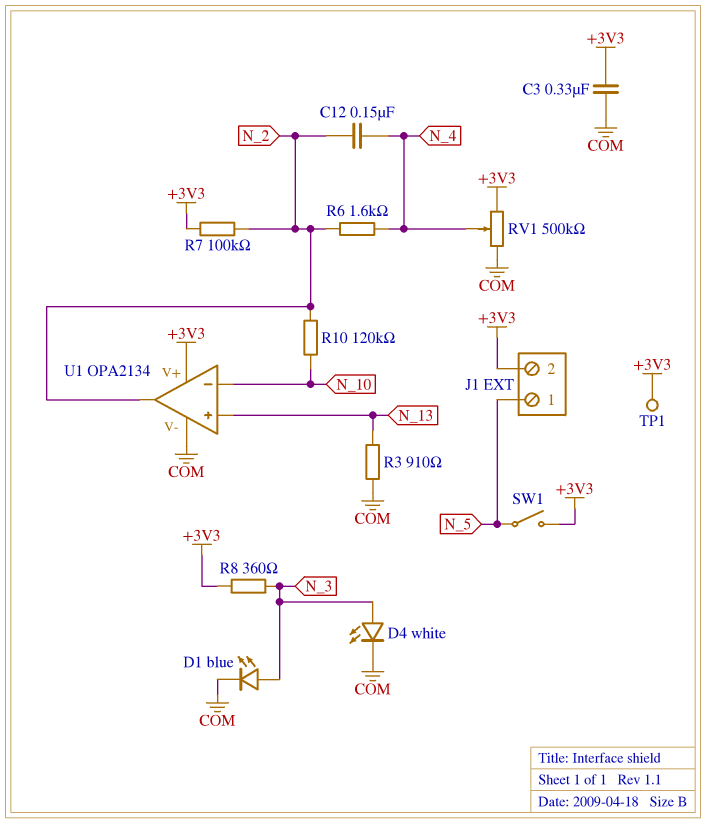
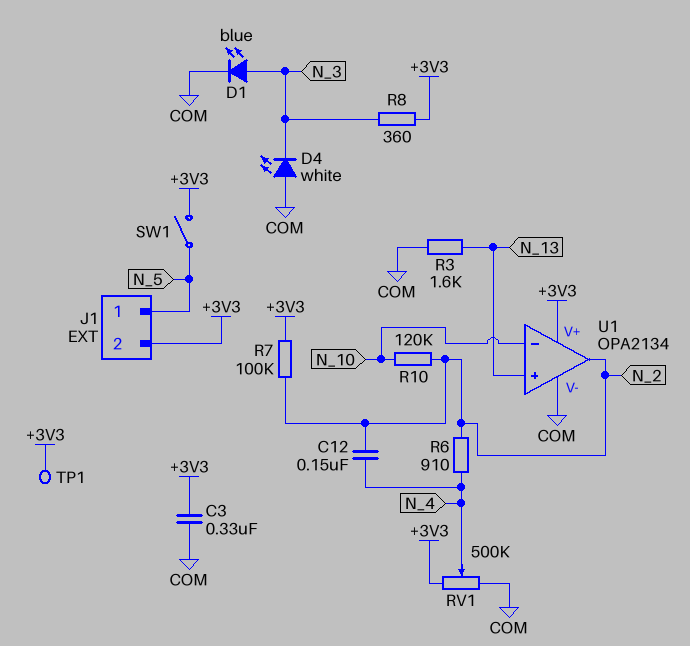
D4: LED white (A N_3, K COM) -> LED white (A COM, K N_3)
R3: 910 (COM, N_13) -> 1.6k (COM, N_13)
R6: 1.6k (N_2, N_4) -> 910 (N_2, N_4)

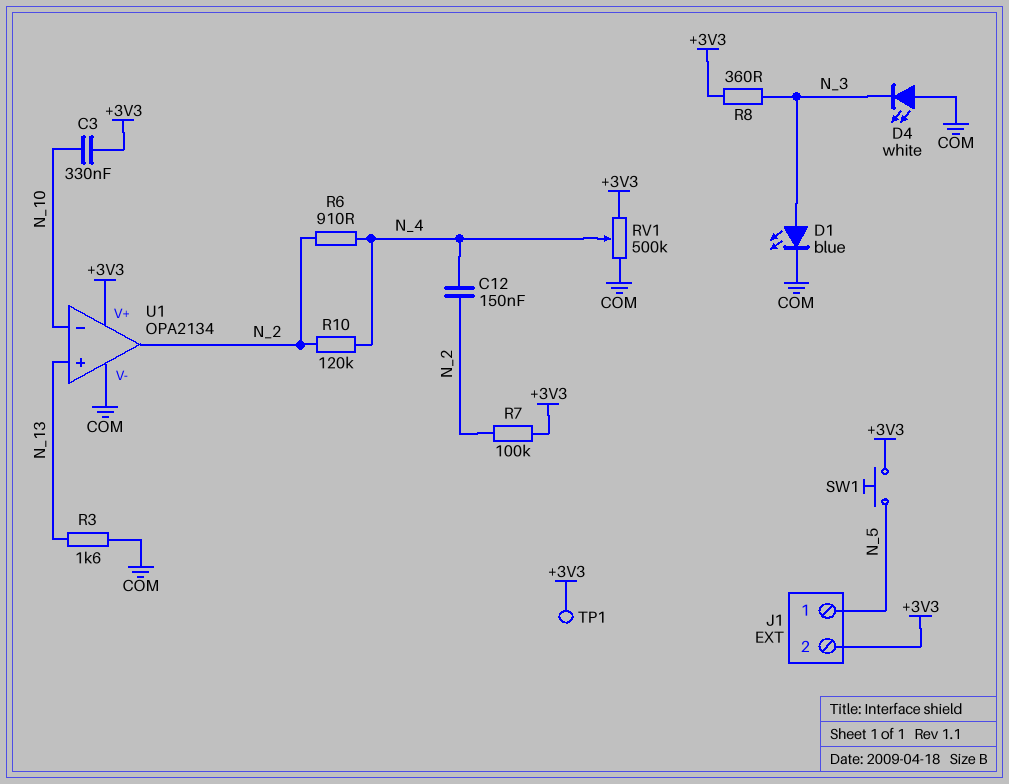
C3: 330nF (+3V3, COM) -> 330nF (+3V3, N_10)
R10: 120k (N_2, N_10) -> 120k (N_2, N_4)
SW1: switch (+3V3, N_5) -> button (+3V3, N_5)

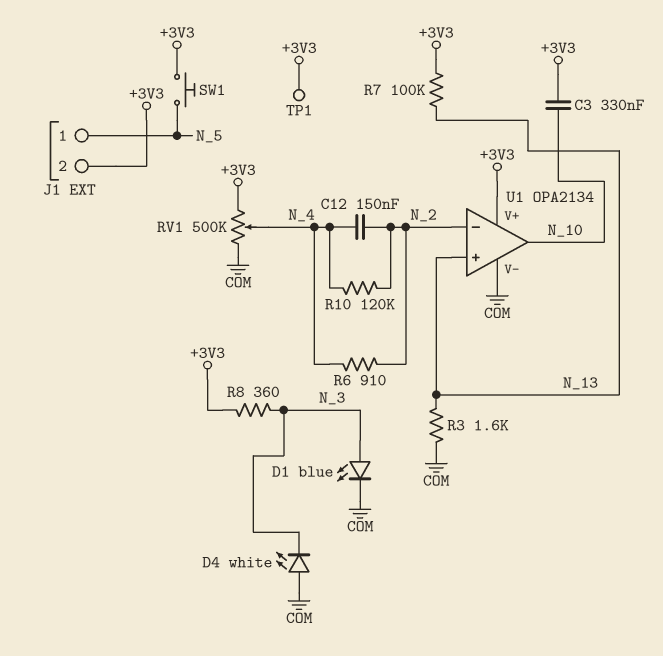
R7: 100k (+3V3, N_2) -> 100k (+3V3, N_13)
U1 pin in-: N_10 -> N_2
U1 pin out: N_2 -> N_10

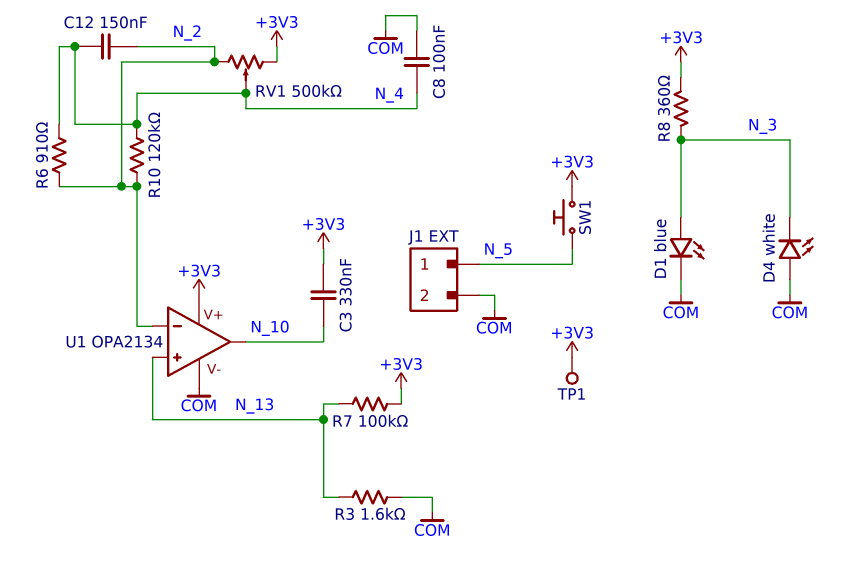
C8: none -> 100nF (COM, N_4)
J1 pin 2: +3V3 -> COM
RV1: 500k (+3V3, COM, wiper N_4) -> 500k (+3V3, N_2, wiper N_4)

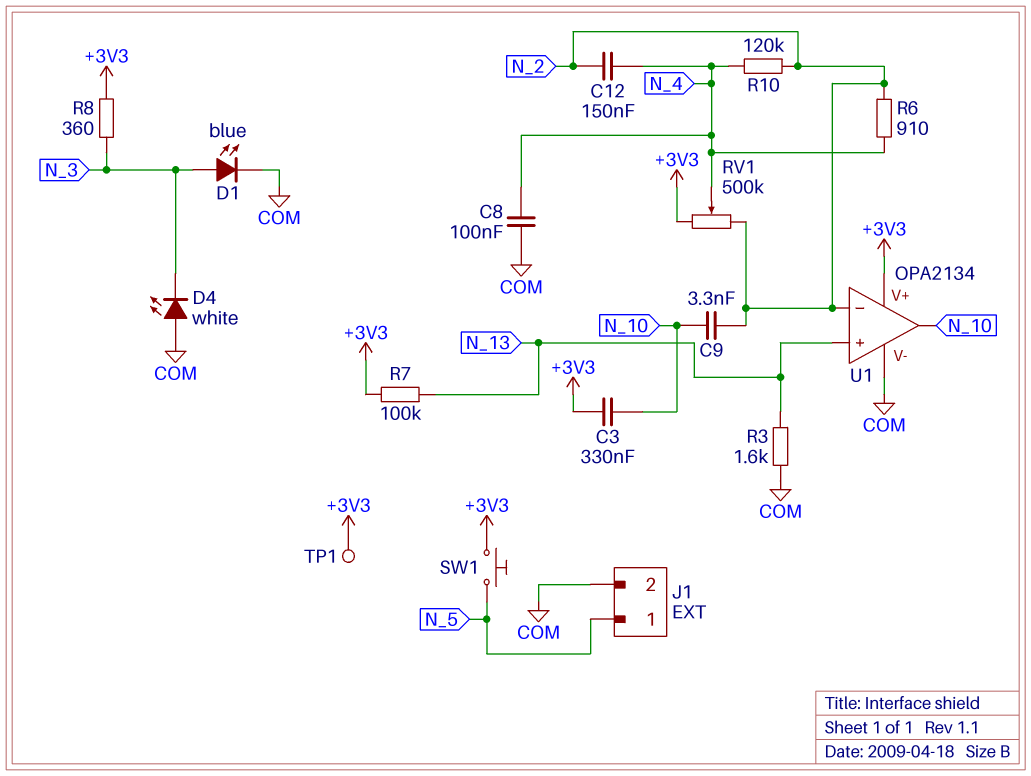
C9: none -> 3.3nF (N_2, N_10)

